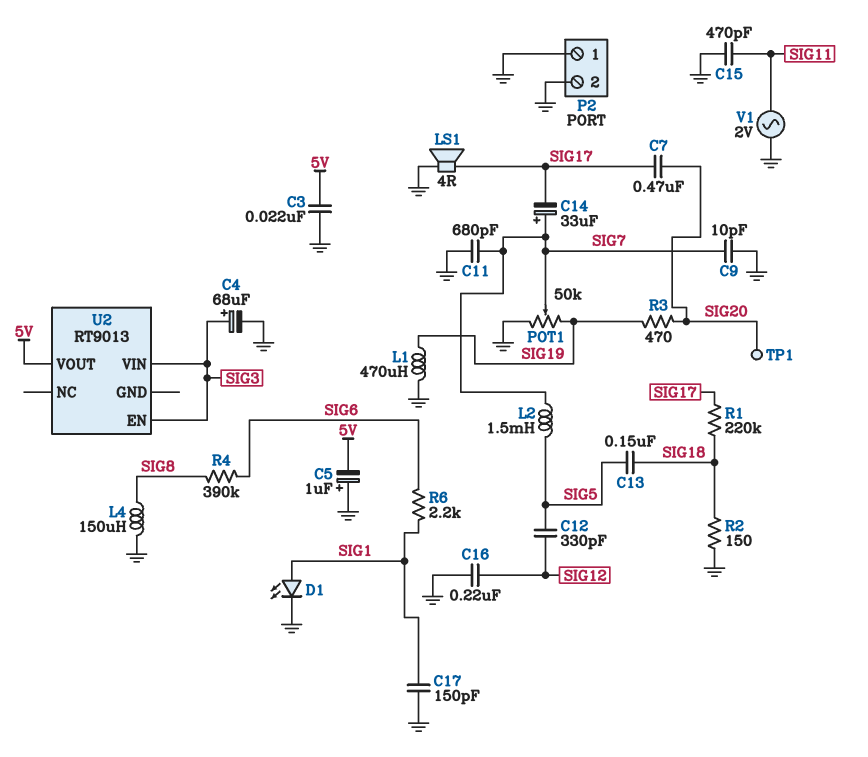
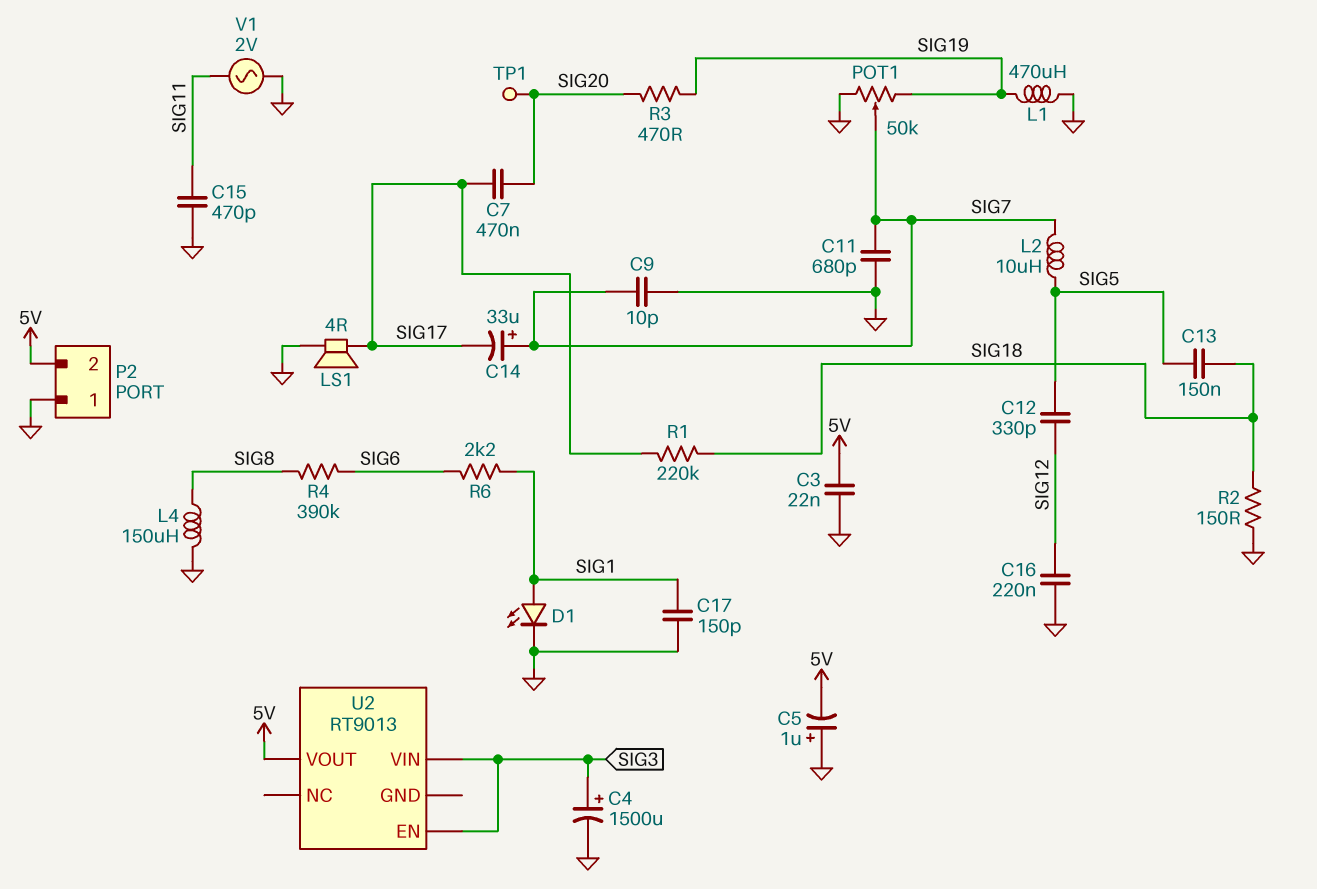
C4: 68uF (plus SIG3, minus GND) -> 1500uF (plus SIG3, minus GND)
L2: 1.5mH (SIG5, SIG7) -> 10uH (SIG5, SIG7)
P2 pin 2: GND -> 5V

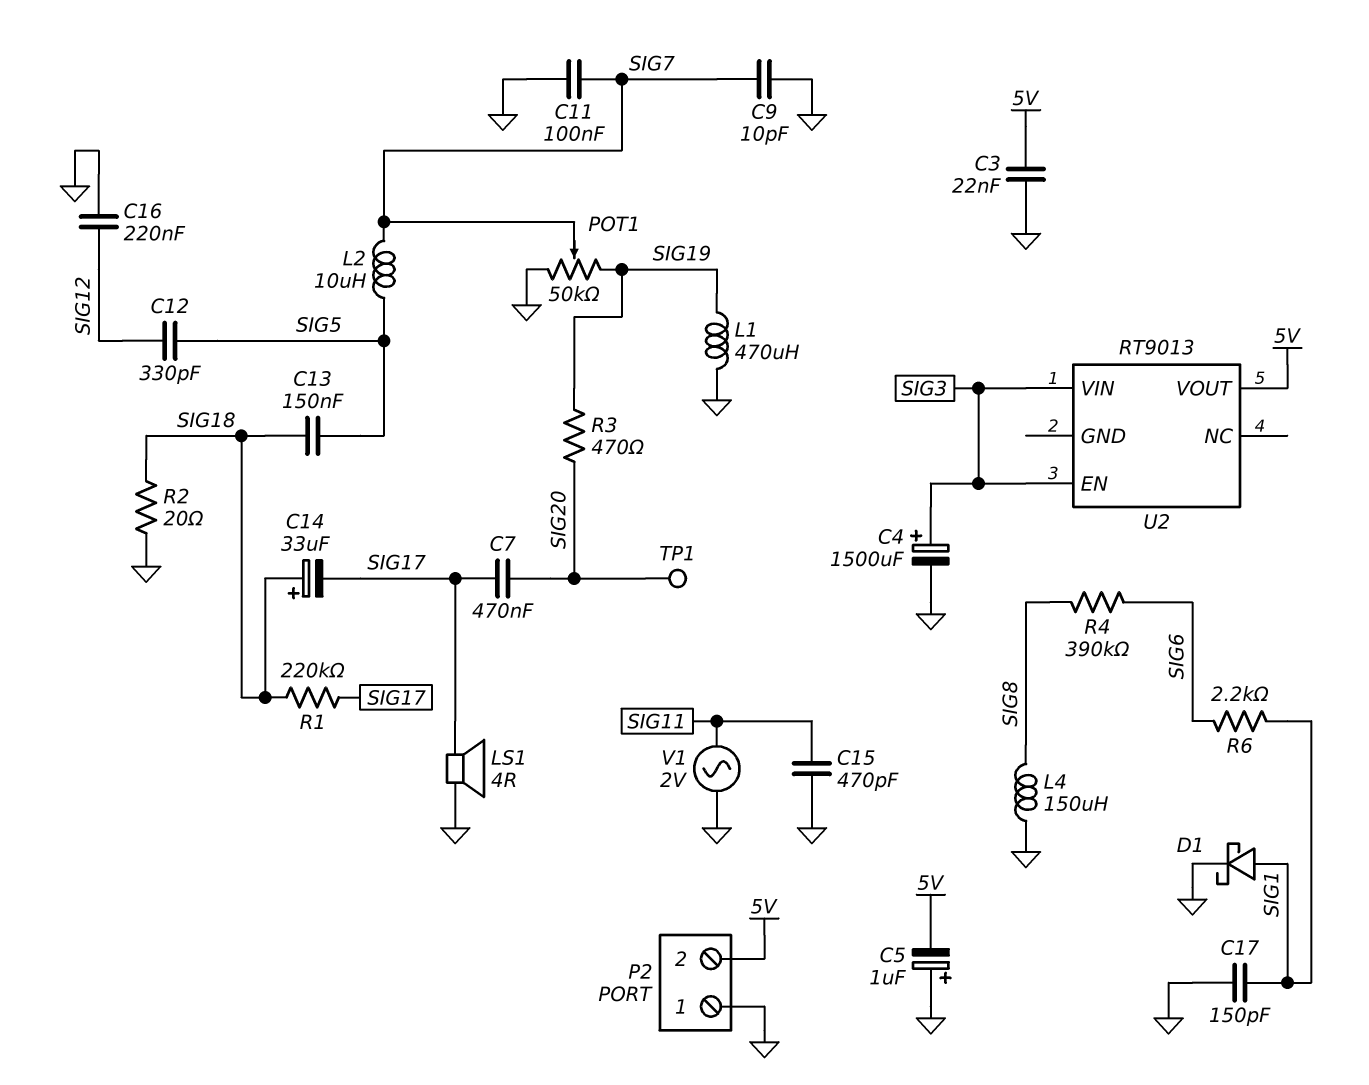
C11: 680pF (GND, SIG7) -> 100nF (GND, SIG7)
C14: 33uF (plus SIG7, minus SIG17) -> 33uF (plus SIG18, minus SIG17)
D1: LED (A SIG1, K GND) -> schottky (A SIG1, K GND)
R2: 150 (GND, SIG18) -> 20 (GND, SIG18)

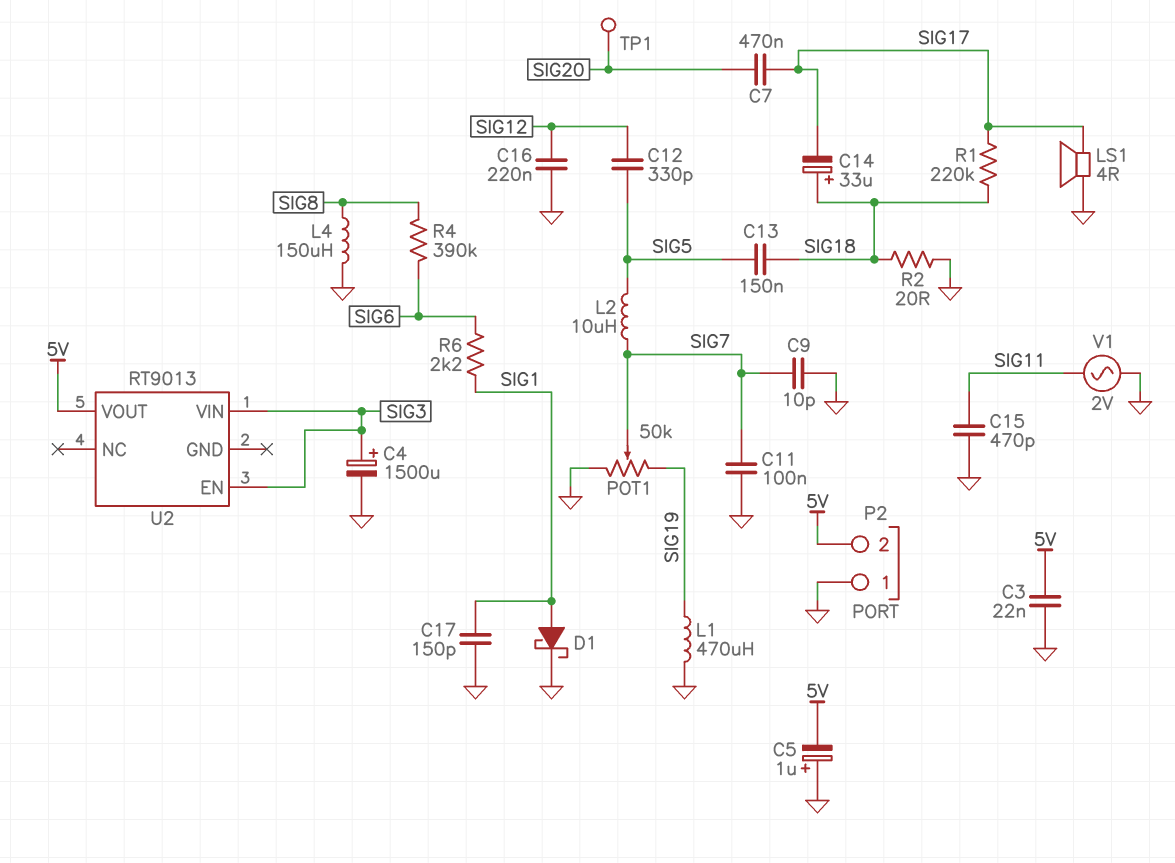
R3: 470 (SIG19, SIG20) -> none

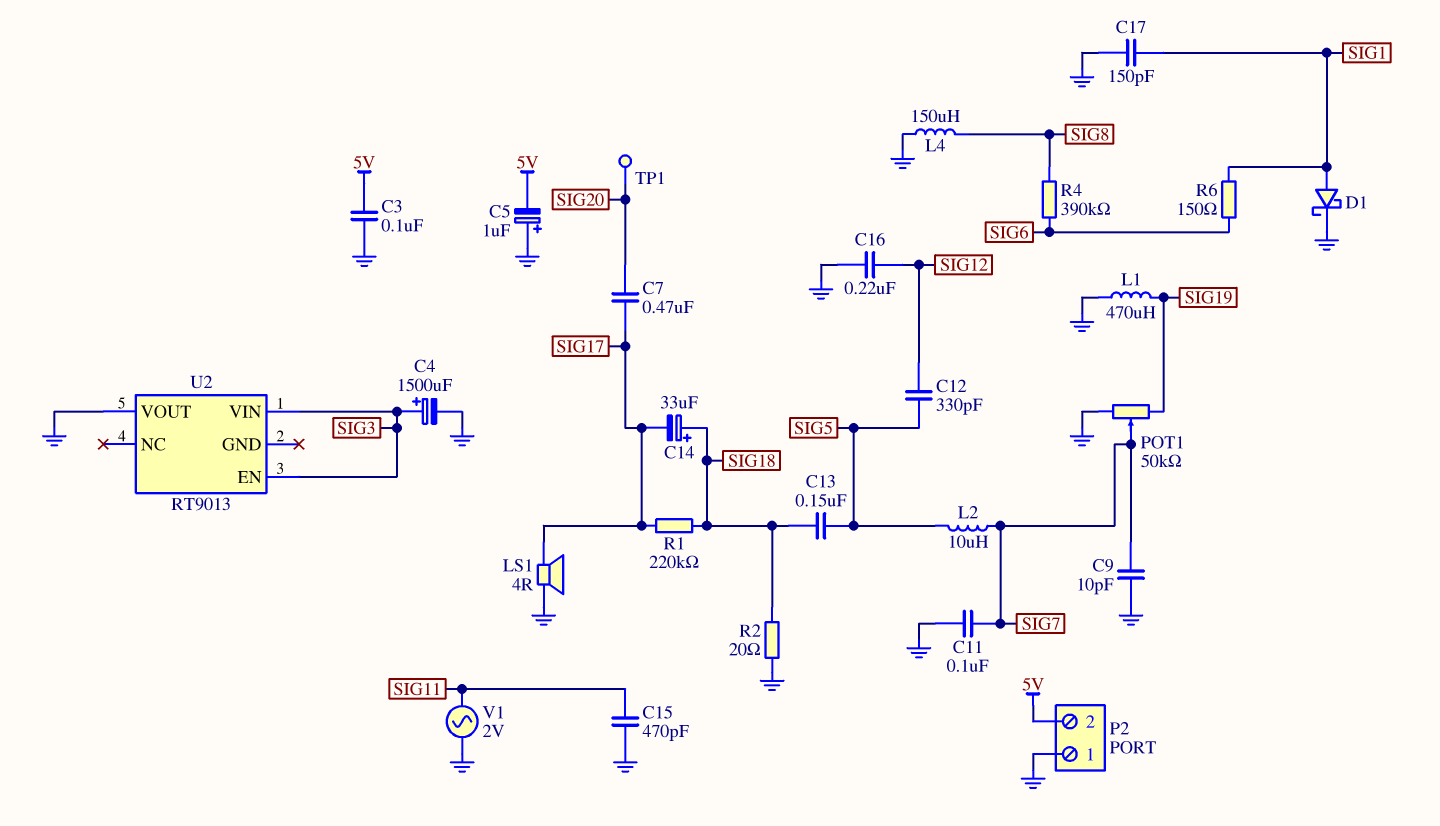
C3: 22nF (5V, GND) -> 100nF (5V, GND)
R6: 2.2k (SIG1, SIG6) -> 150 (SIG1, SIG6)
U2 pin VOUT: 5V -> GND

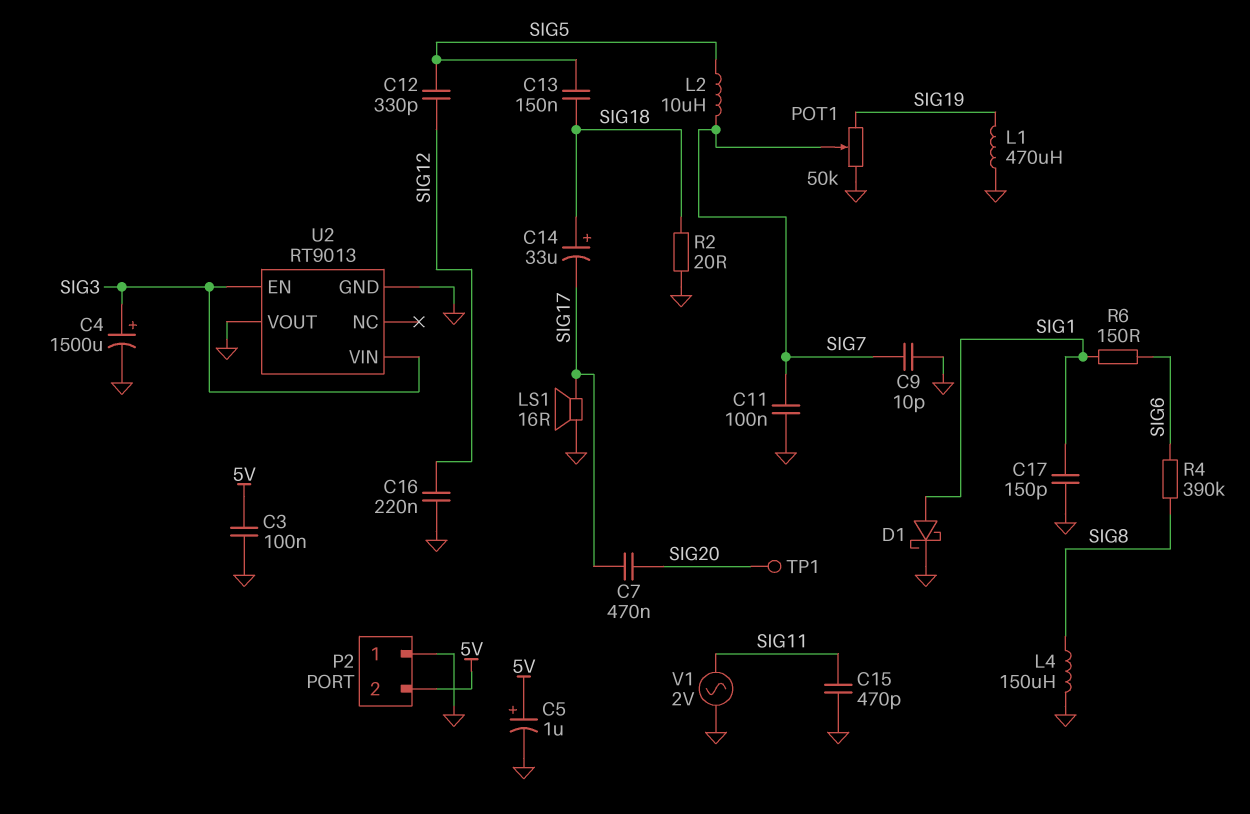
C5: 1uF (plus GND, minus 5V) -> 1uF (plus 5V, minus GND)
LS1: speaker 4R (GND, SIG17) -> speaker 16R (GND, SIG17)
R1: 220k (SIG17, SIG18) -> none
U2 pin GND: none -> GND

